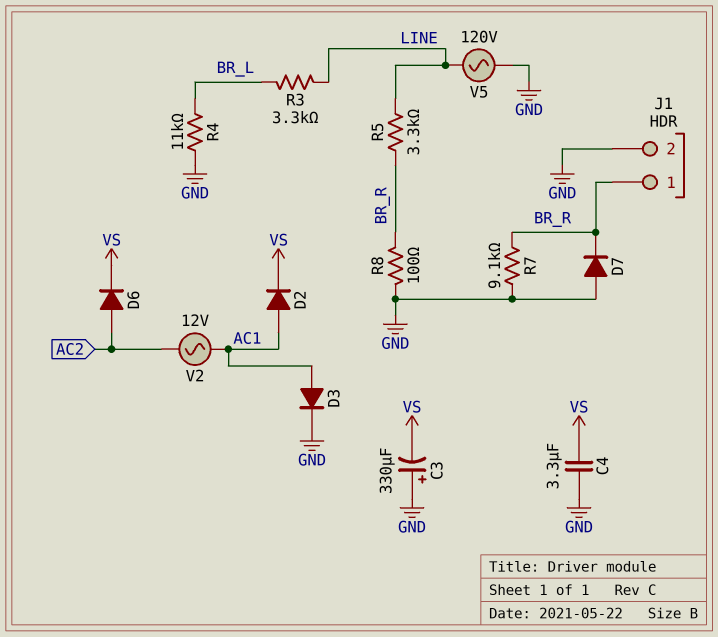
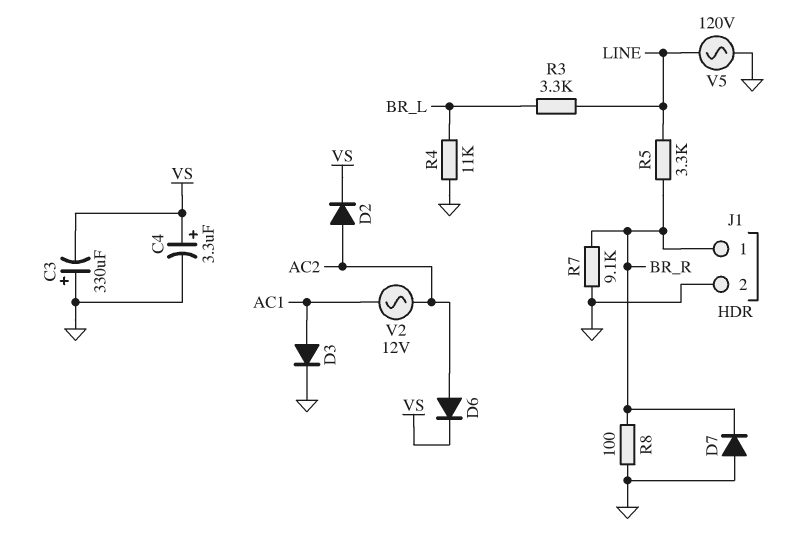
C4: 3.3uF (GND, VS) -> 3.3uF (plus VS, minus GND)
D2: diode (A AC1, K VS) -> diode (A AC2, K VS)

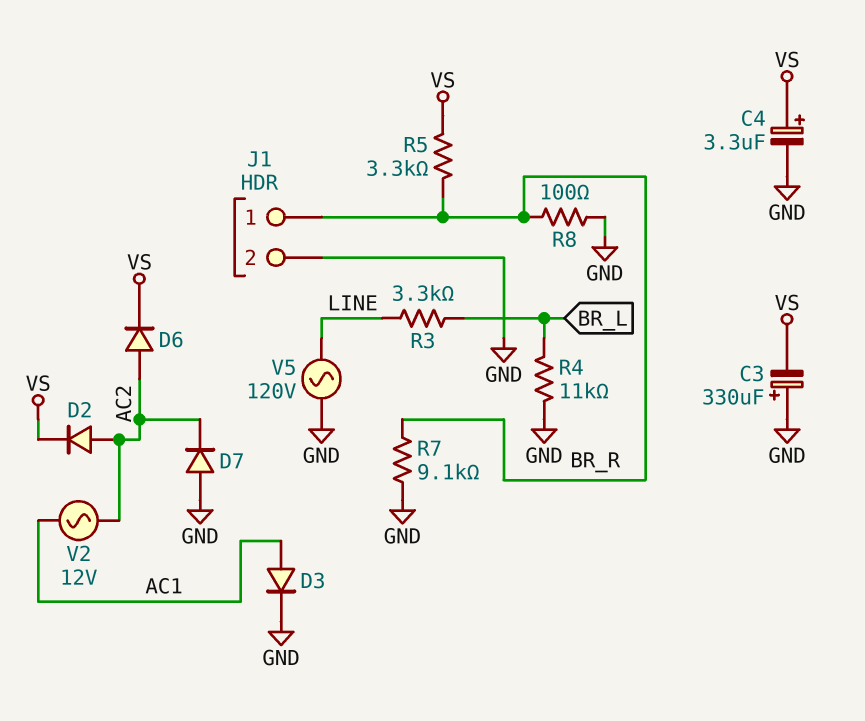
D7: diode (A GND, K BR_R) -> diode (A GND, K AC2)
R5: 3.3k (BR_R, LINE) -> 3.3k (BR_R, VS)

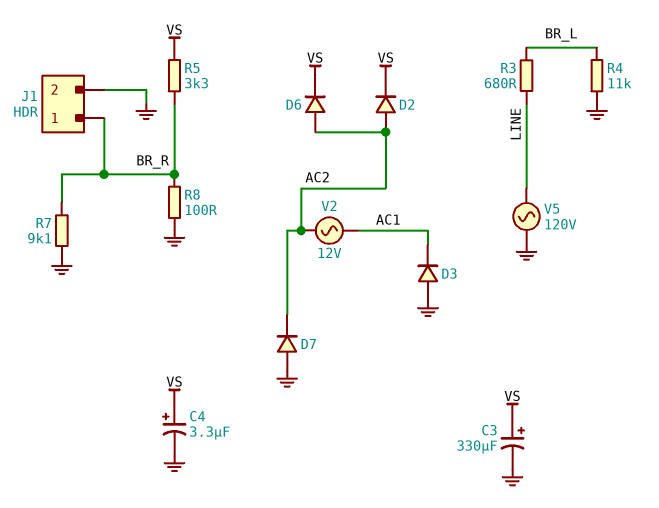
C3: 330uF (plus GND, minus VS) -> 330uF (plus VS, minus GND)
D3: diode (A AC1, K GND) -> diode (A GND, K AC1)
R3: 3.3k (BR_L, LINE) -> 680 (BR_L, LINE)

